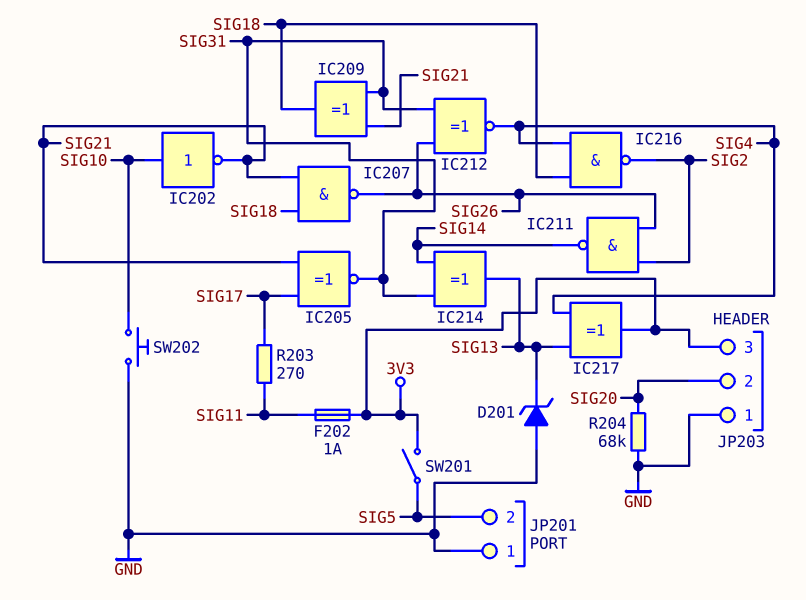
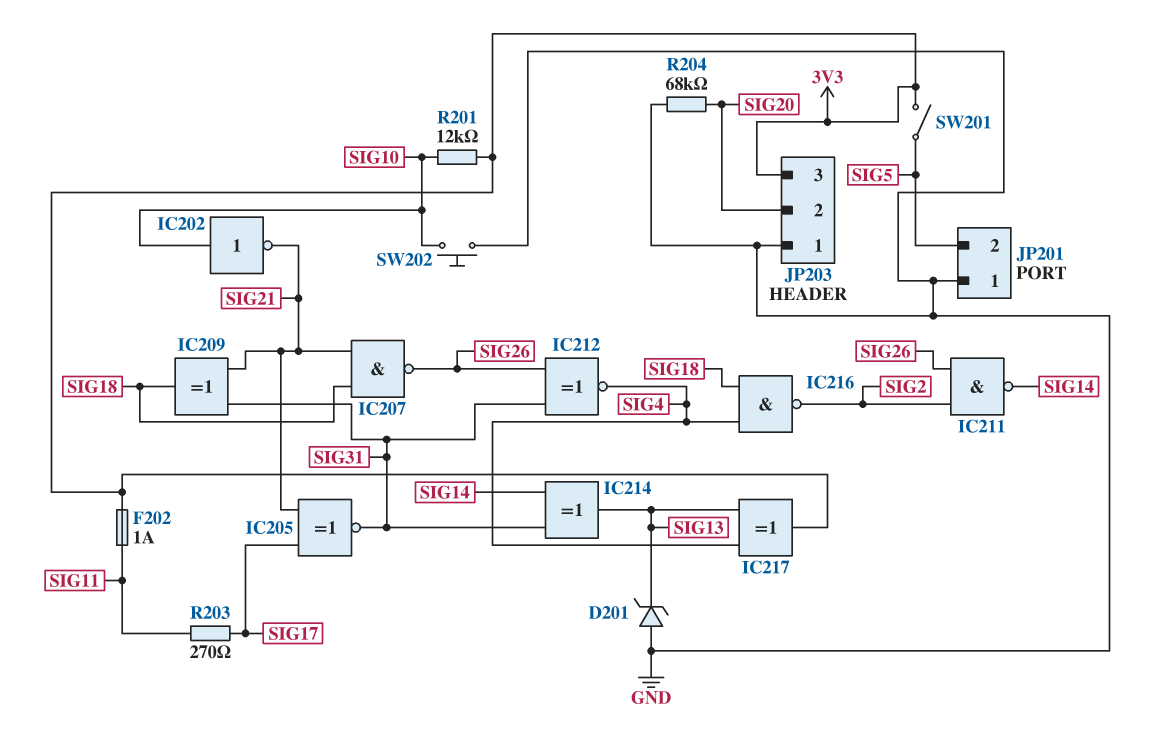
R201: none -> 12k (3V3, SIG10)

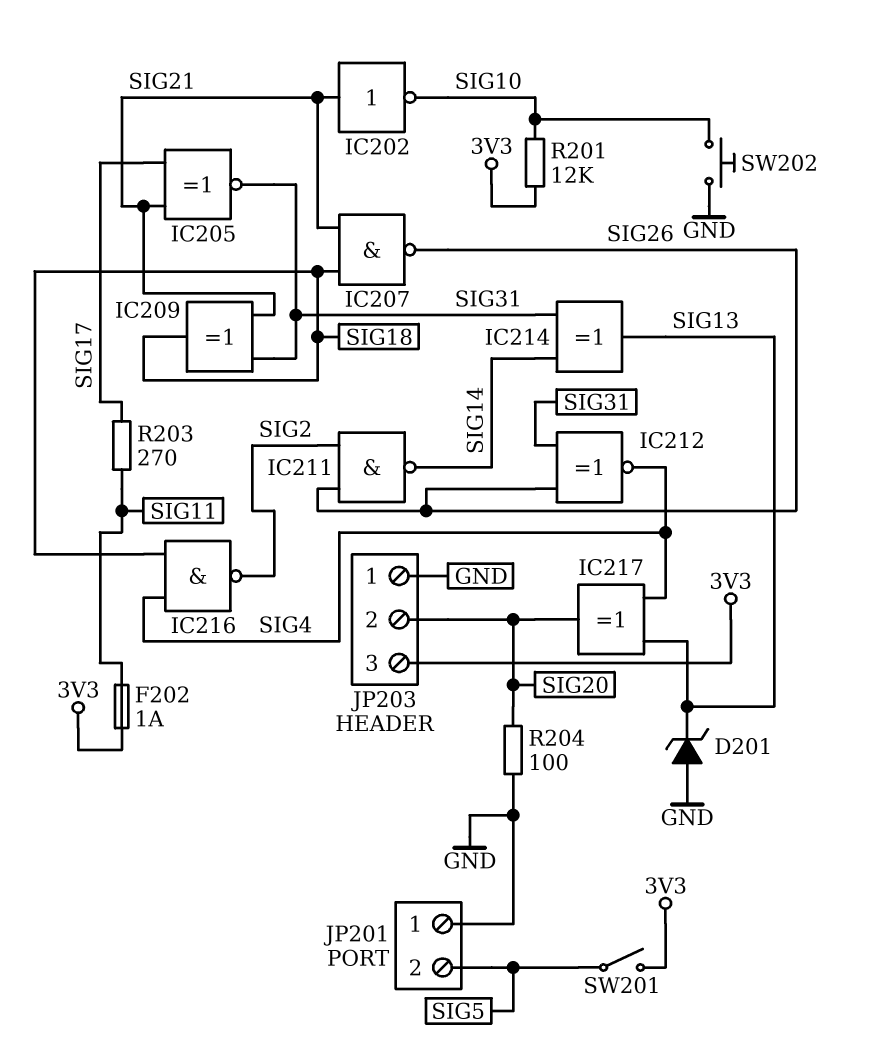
IC202: NOT (in SIG10, out SIG21) -> NOT (in SIG21, out SIG10)
IC217: XOR (in SIG4, in SIG13, out 3V3) -> XOR (in SIG4, in SIG13, out SIG20)
R204: 68k (GND, SIG20) -> 100 (GND, SIG20)

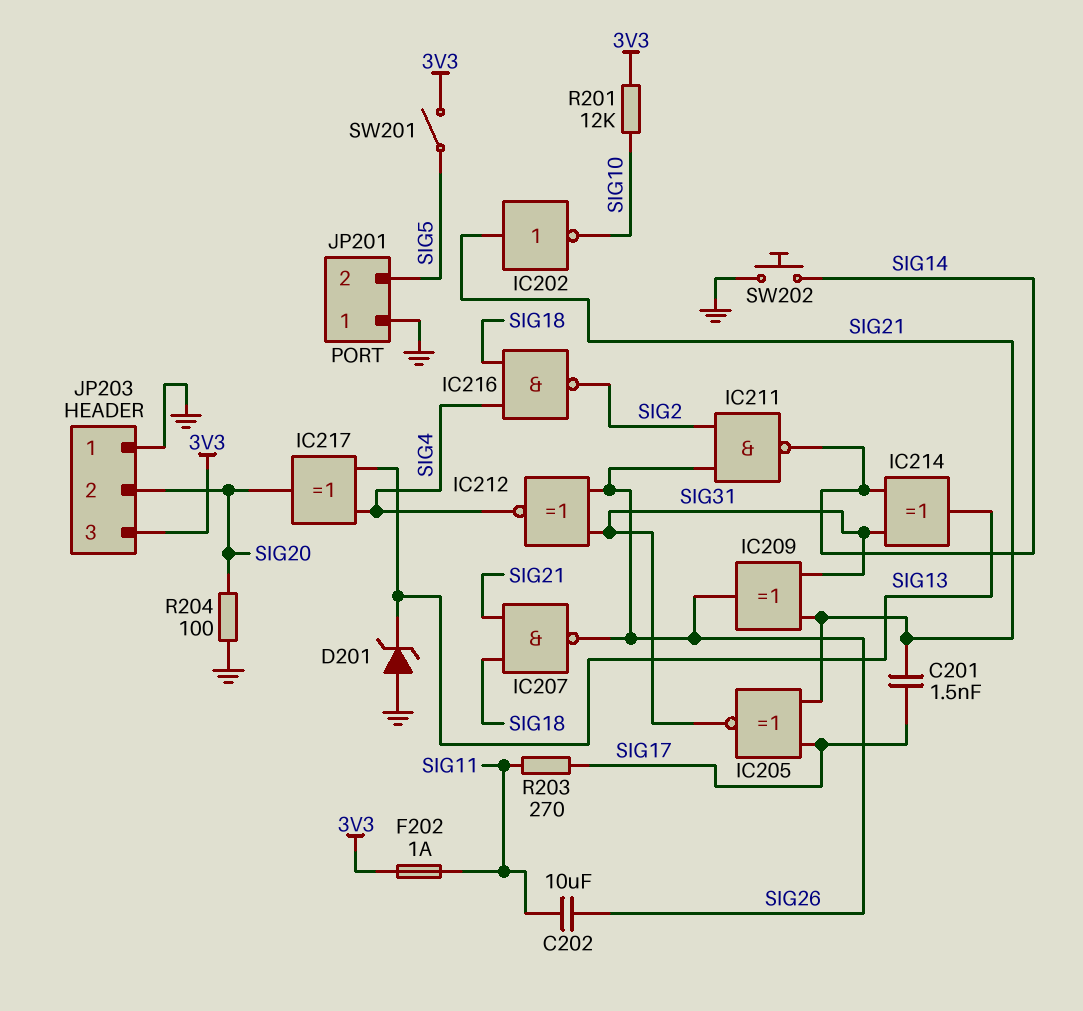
C201: none -> 1.5nF (SIG17, SIG21)
C202: none -> 10uF (SIG11, SIG26)
IC209: XOR (in SIG21, in SIG31, out SIG18) -> XOR (in SIG21, in SIG31, out SIG26)
SW202: button (GND, SIG10) -> button (GND, SIG14)

